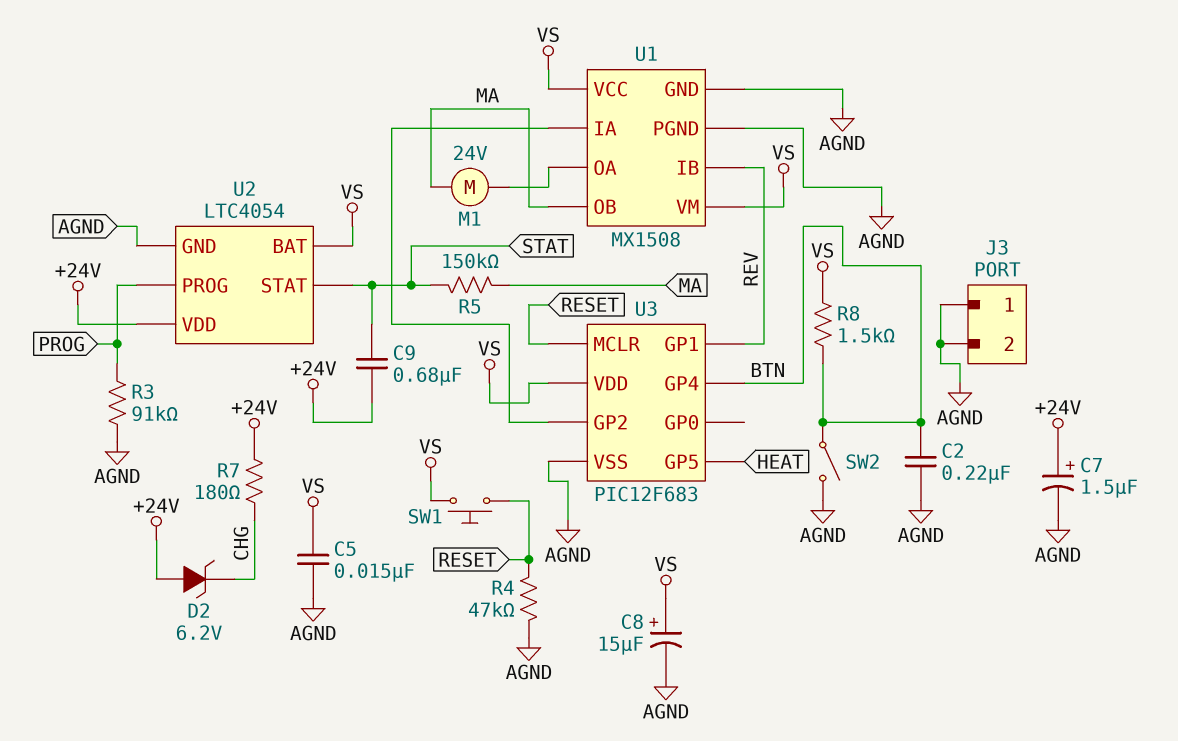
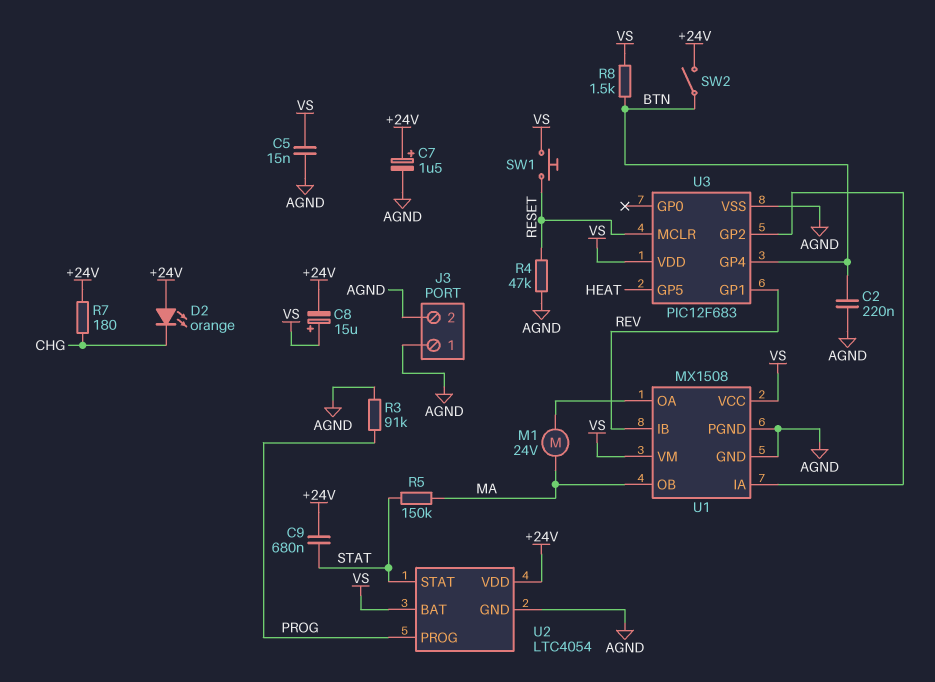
C8: 15uF (plus VS, minus AGND) -> 15uF (plus VS, minus +24V)
D2: zener 6.2V (A +24V, K CHG) -> LED orange (A +24V, K CHG)
SW2: switch (AGND, BTN) -> switch (+24V, BTN)

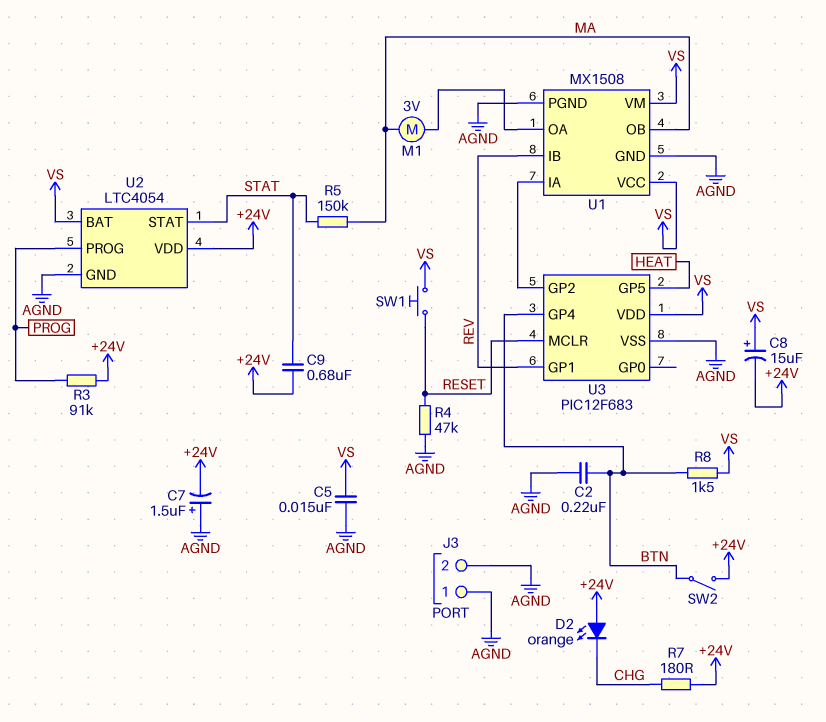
C7: 1.5uF (plus +24V, minus AGND) -> 1.5uF (plus AGND, minus +24V)
M1: motor 24V (MA, U1/OA) -> motor 3V (MA, U1/OA)
R3: 91k (AGND, PROG) -> 91k (+24V, PROG)

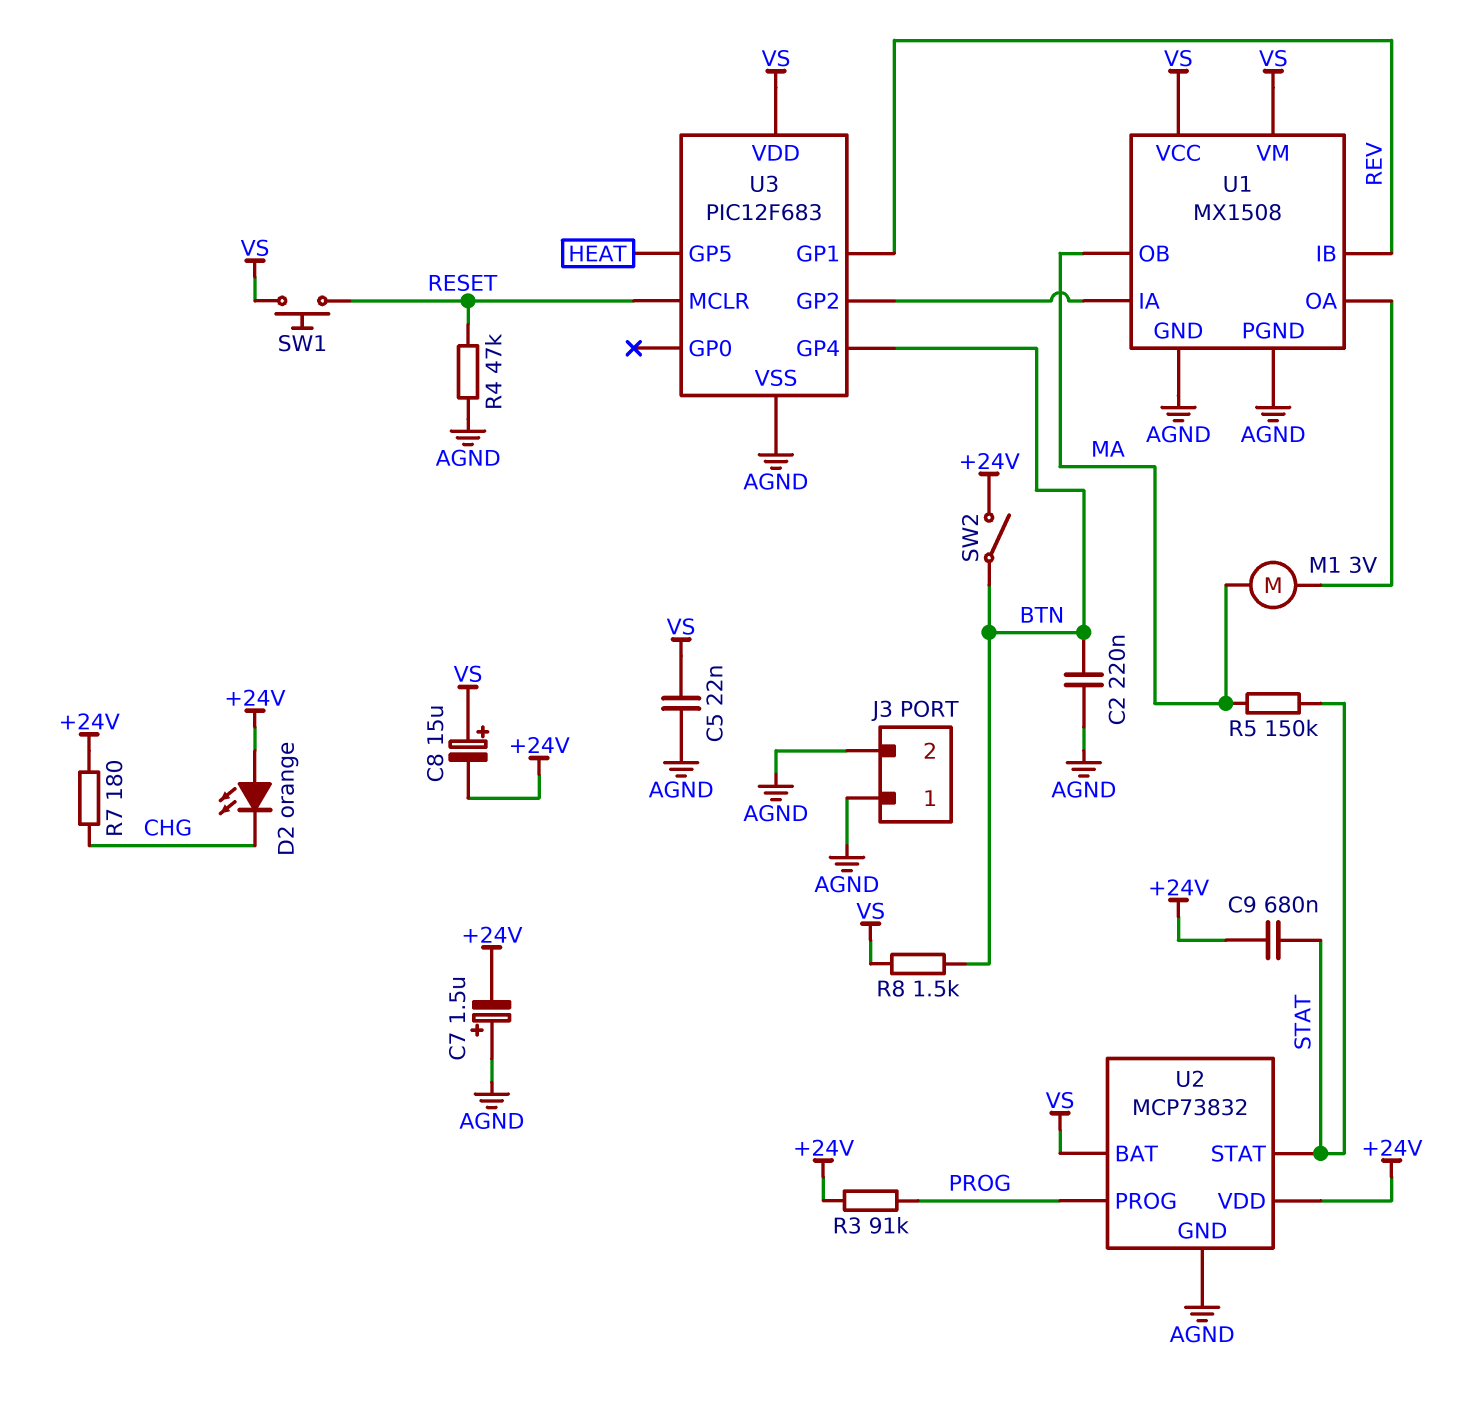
C5: 15nF (AGND, VS) -> 22nF (AGND, VS)
U2: LTC4054 -> MCP73832

